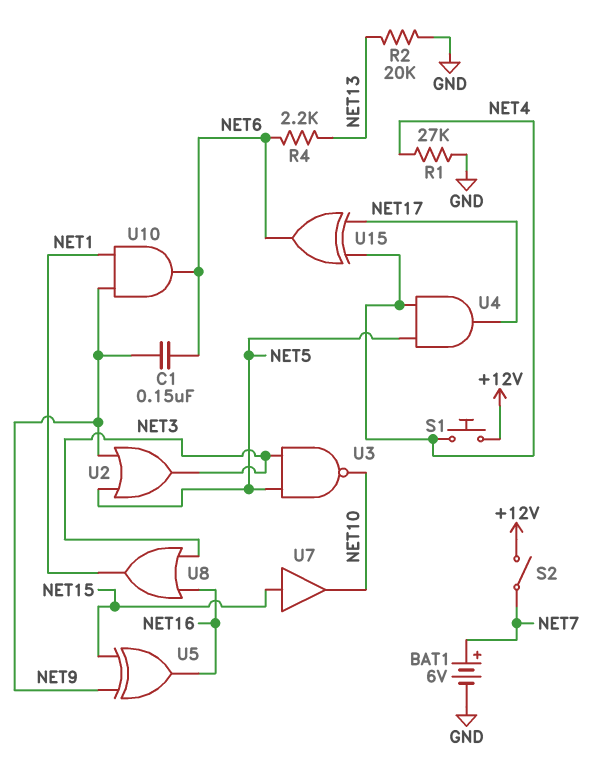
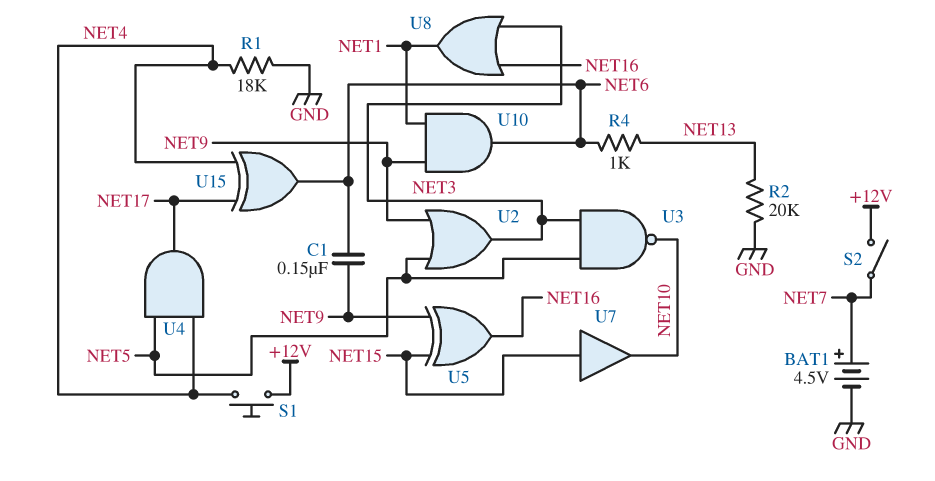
BAT1: 6V (plus NET7, minus GND) -> 4.5V (plus NET7, minus GND)
R1: 27k (GND, NET4) -> 18k (GND, NET4)
R4: 2.2k (NET6, NET13) -> 1k (NET6, NET13)

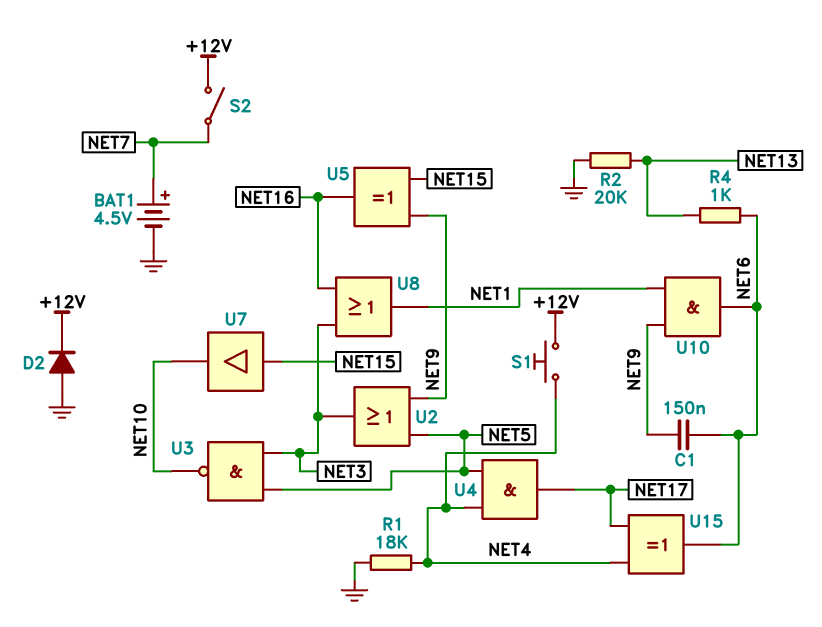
D2: none -> diode (A GND, K +12V)

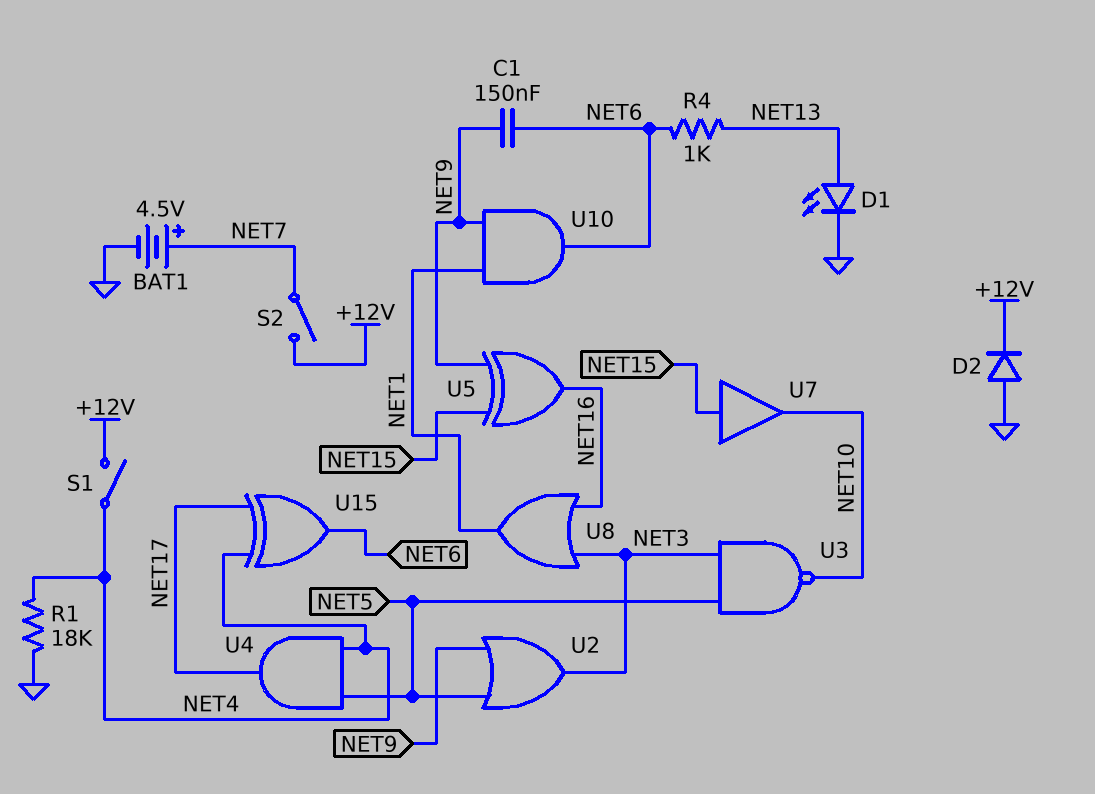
D1: none -> LED (A NET13, K GND)
R2: 20k (GND, NET13) -> none
S1: button (+12V, NET4) -> switch (+12V, NET4)

